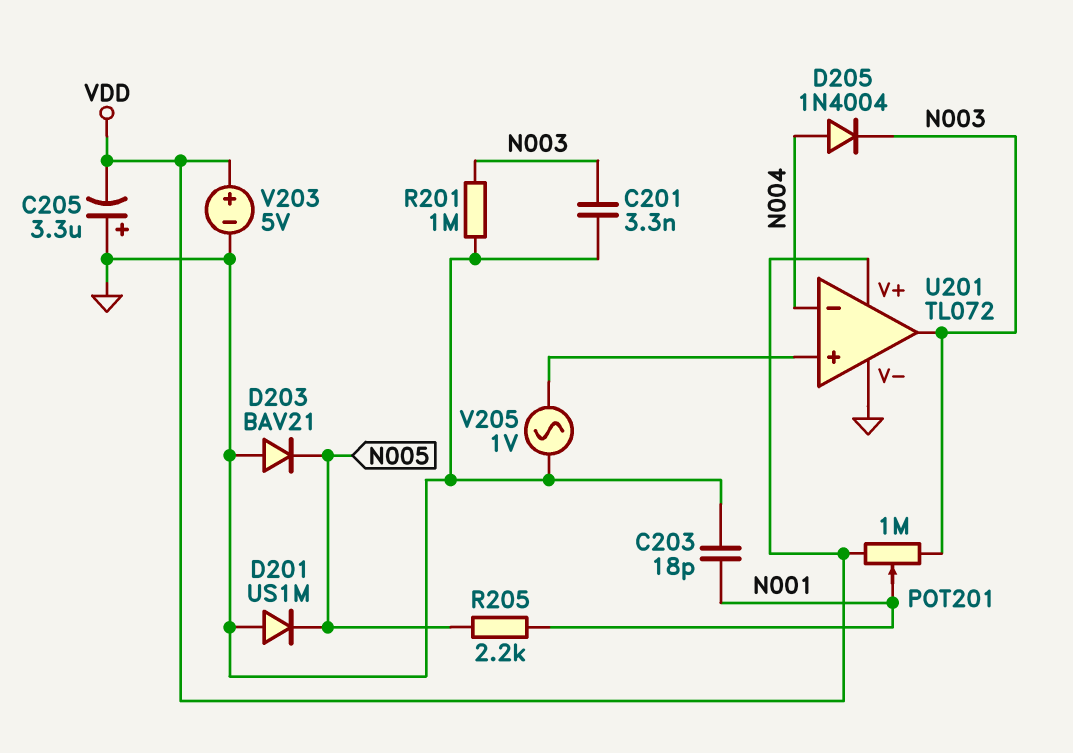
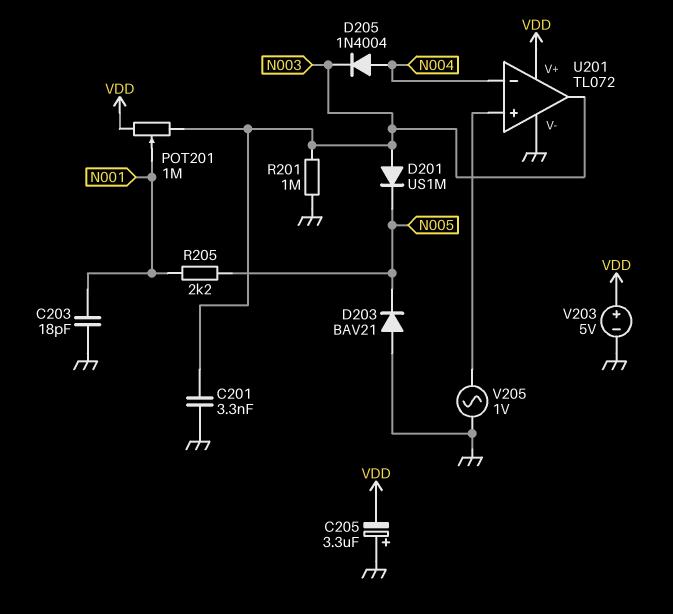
D201: diode US1M (A GND, K N005) -> diode US1M (A N003, K N005)

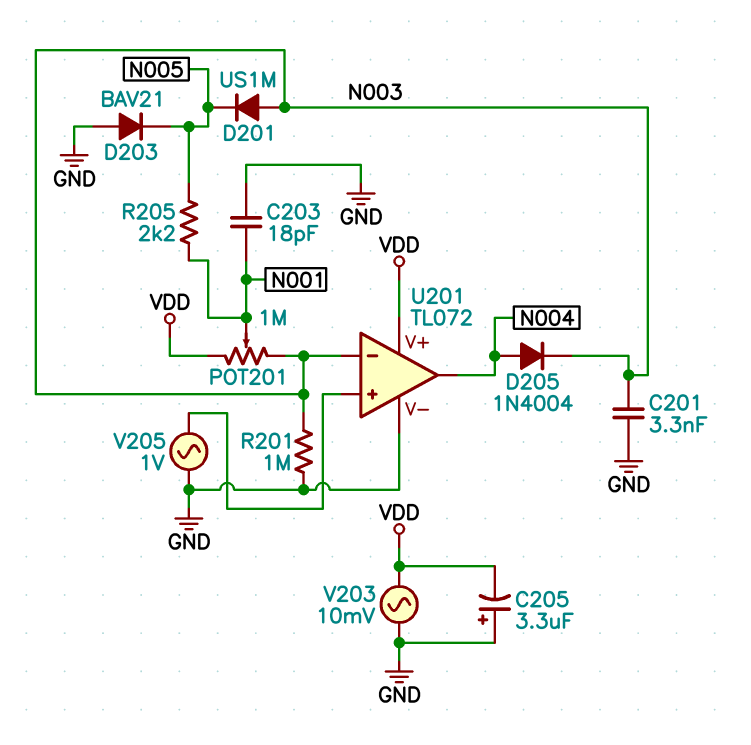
U201 pin in-: N004 -> N003
U201 pin out: N003 -> N004
V203: 5V (plus VDD, minus GND) -> AC 10mV (GND, VDD)

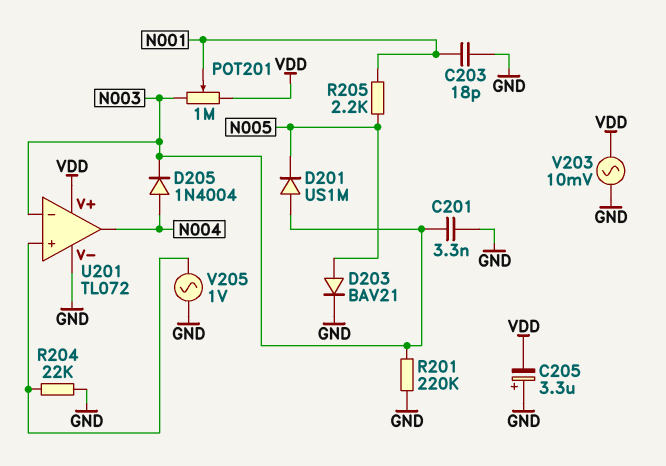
D203: diode BAV21 (A GND, K N005) -> diode BAV21 (A N005, K GND)
R201: 1M (GND, N003) -> 220k (GND, N003)
R204: none -> 22k (GND, U201/in+)

